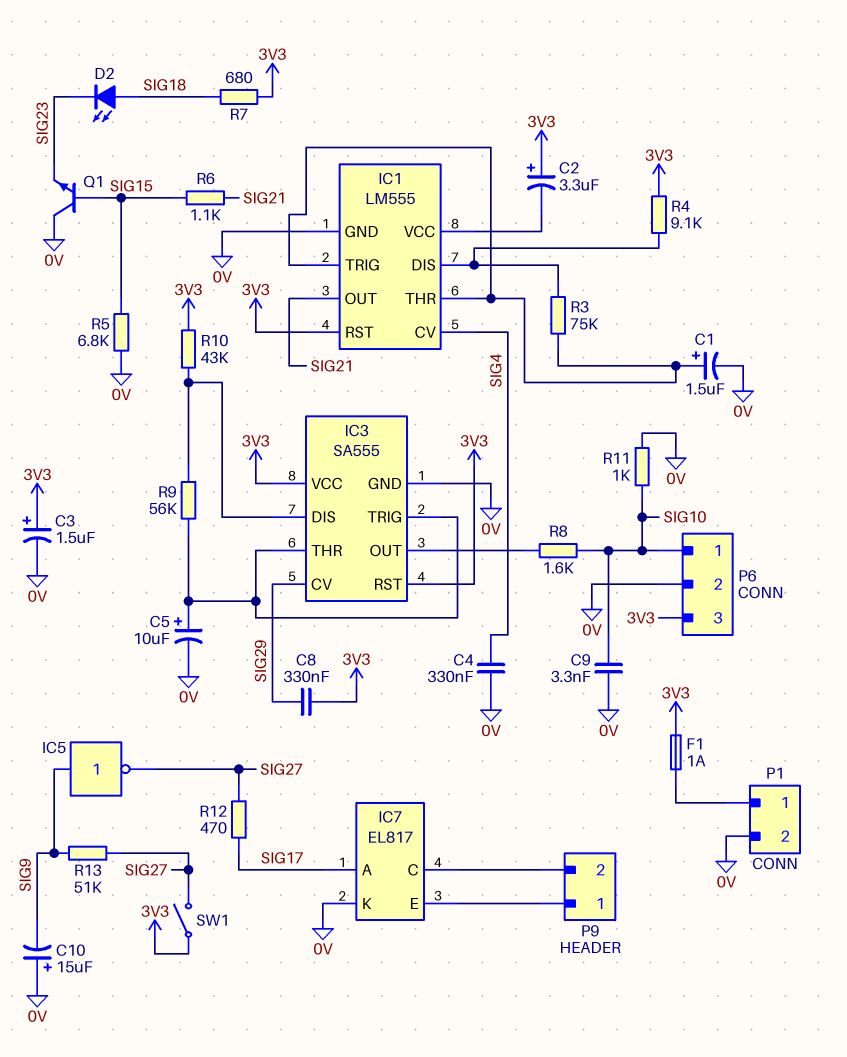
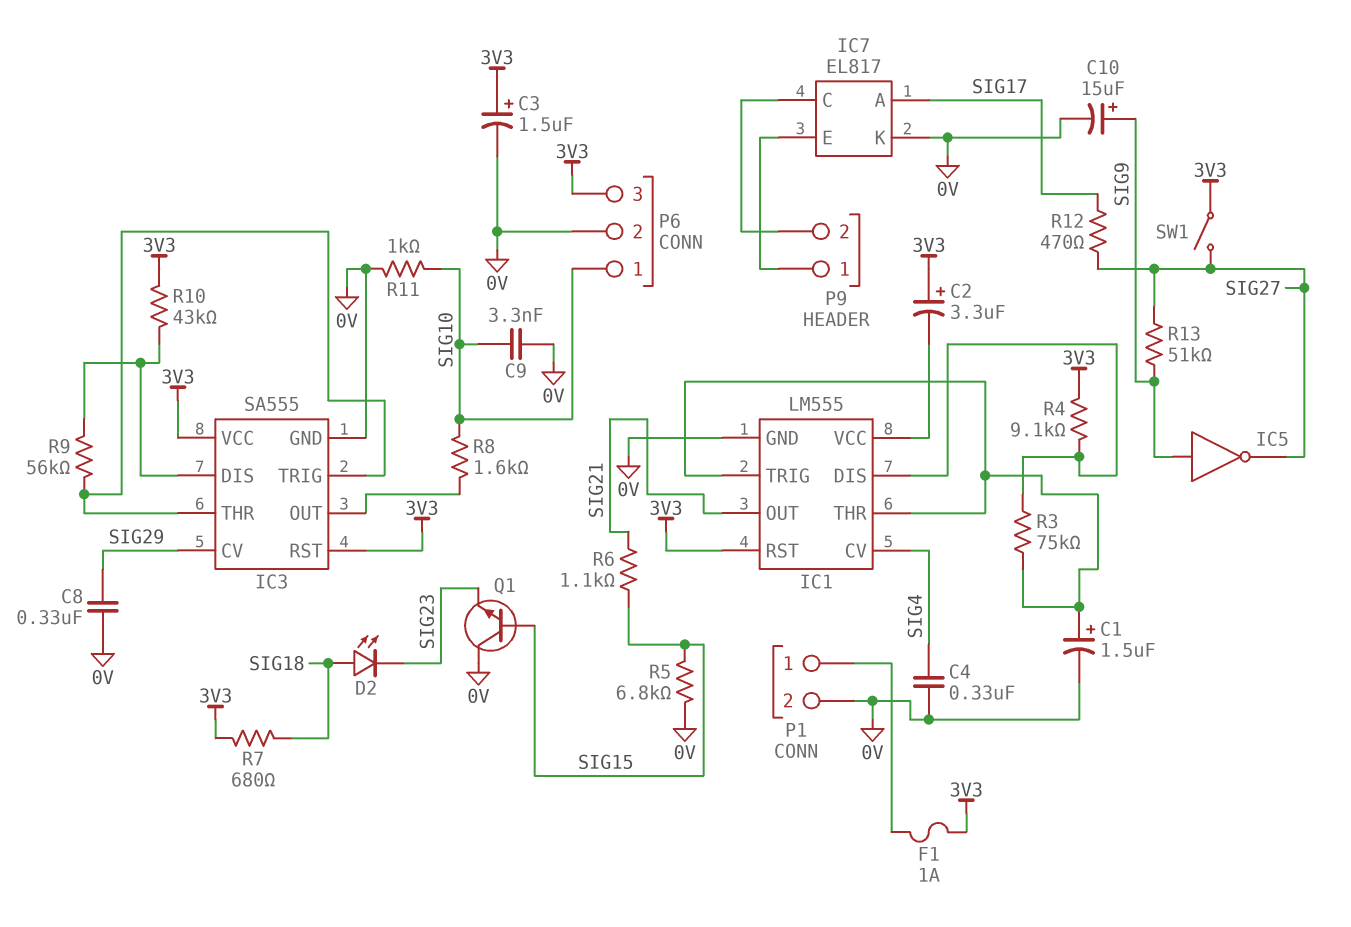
C5: 10uF (plus IC3/THR, minus 0V) -> none
C8: 330nF (3V3, SIG29) -> 330nF (0V, SIG29)
C10: 15uF (plus 0V, minus SIG9) -> 15uF (plus SIG9, minus 0V)

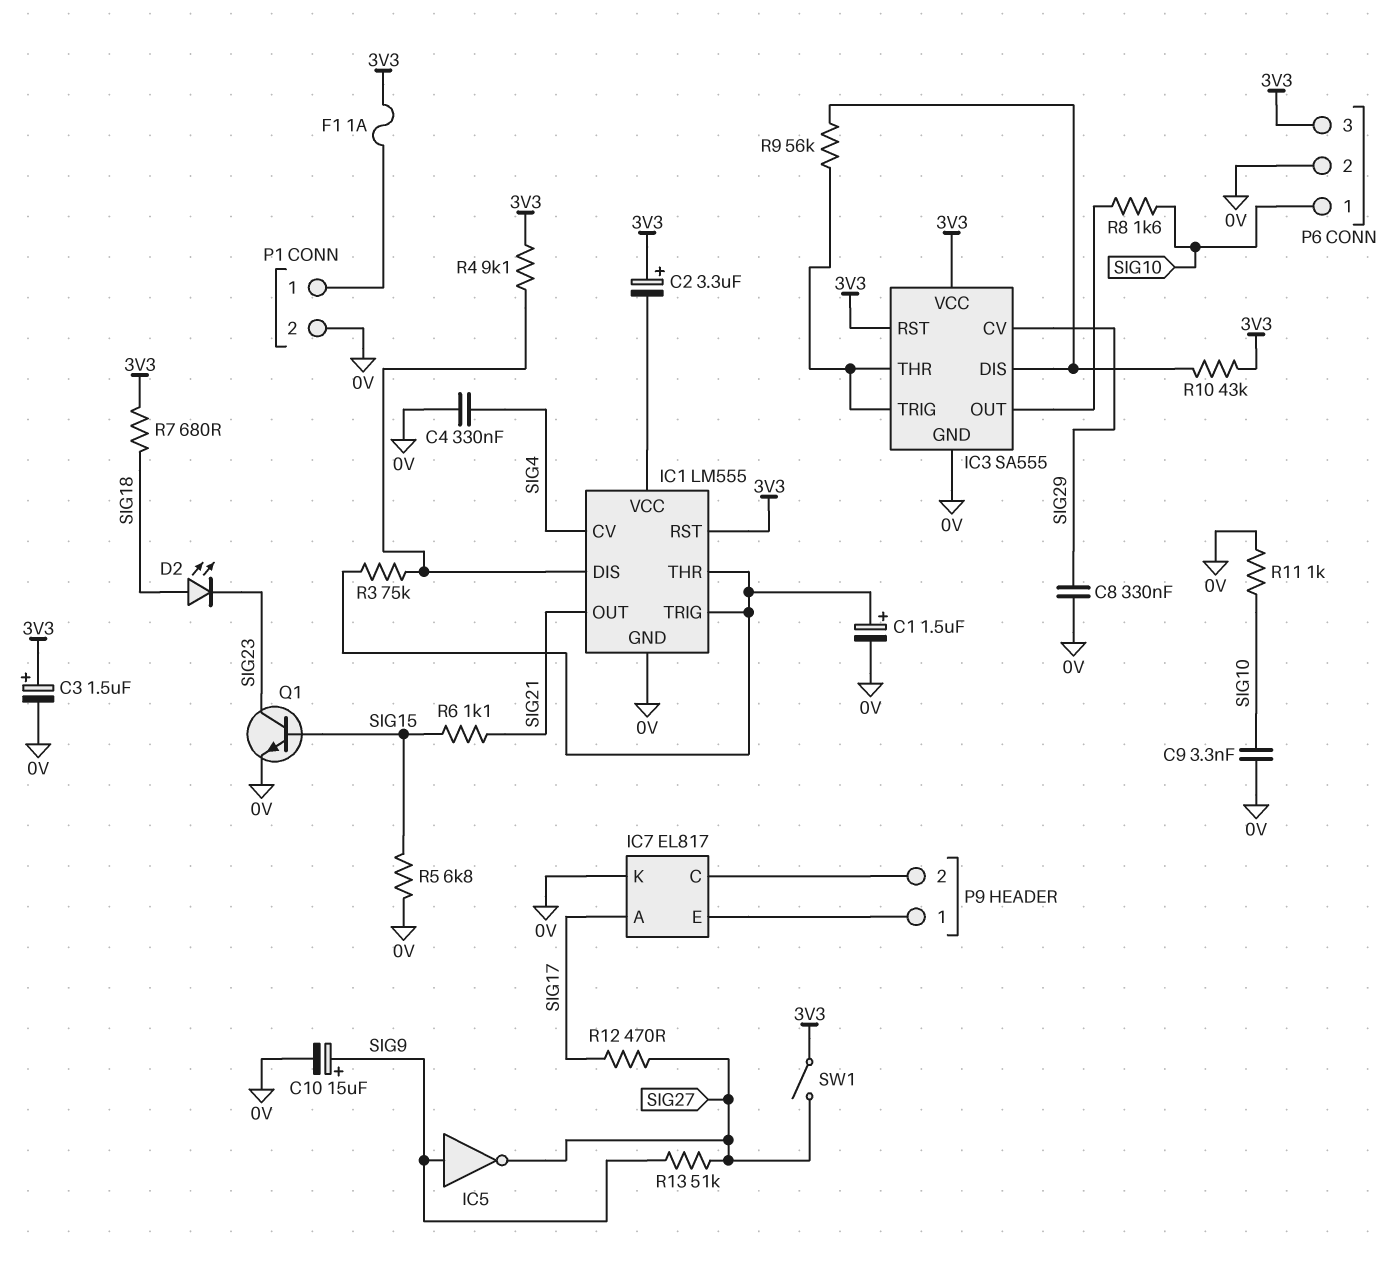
Q1: NPN (B SIG15, C 0V, E SIG23) -> NPN (B SIG15, C SIG23, E 0V)

